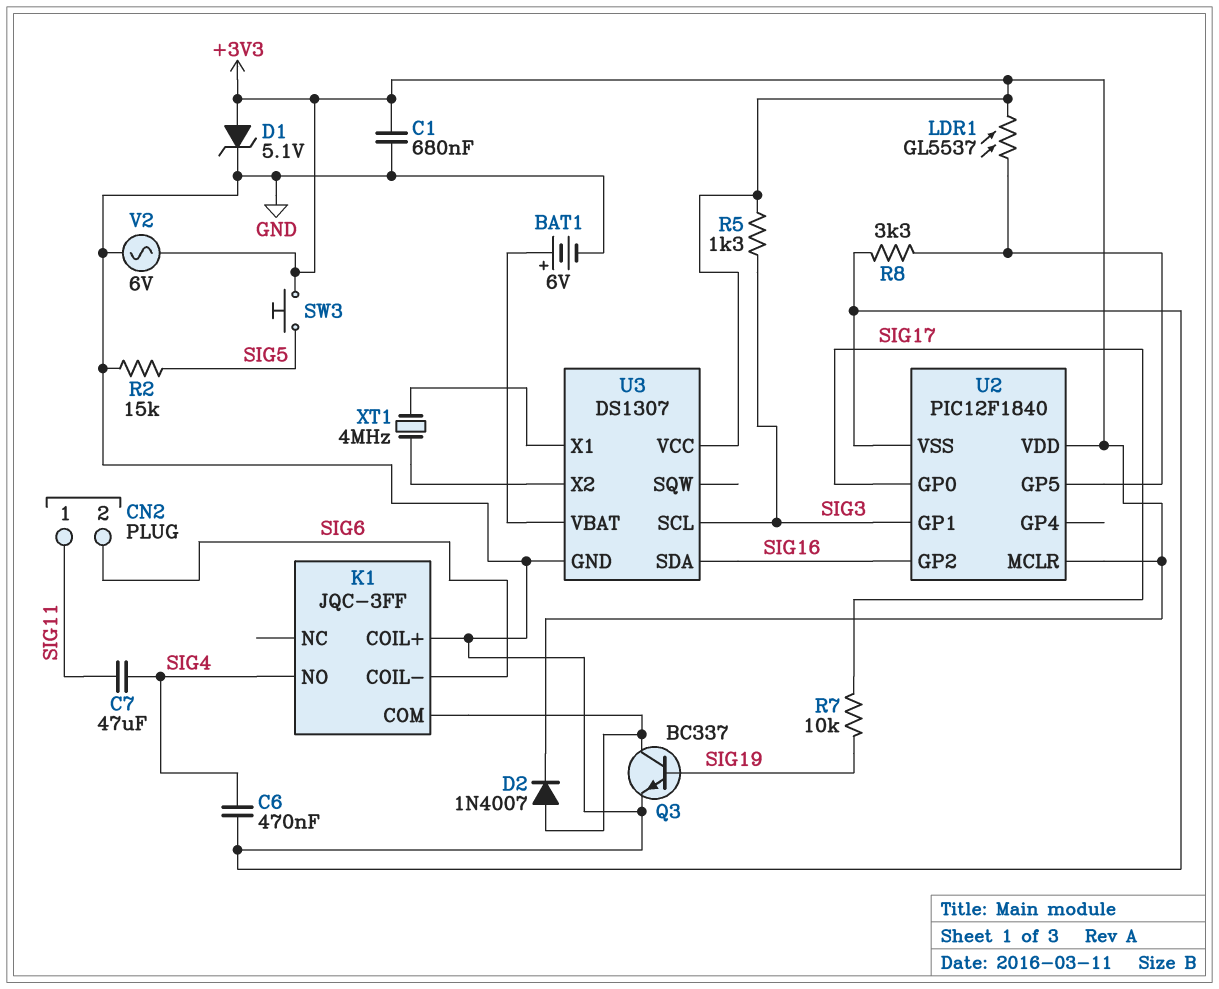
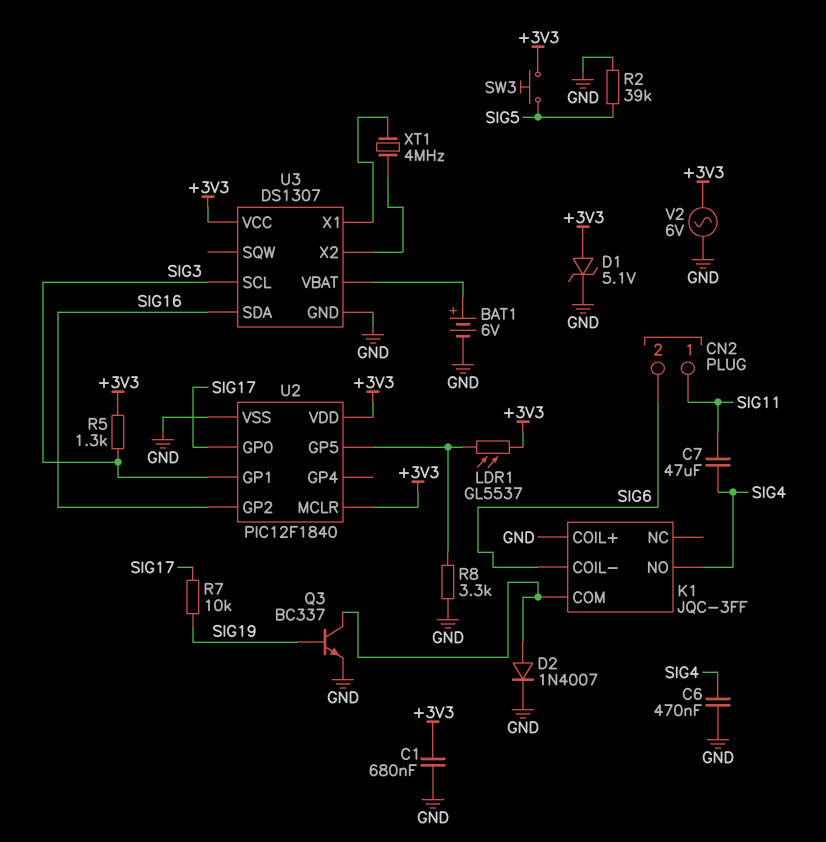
D2: diode 1N4007 (A K1/COM, K +3V3) -> diode 1N4007 (A K1/COM, K GND)
R2: 15k (GND, SIG5) -> 39k (GND, SIG5)

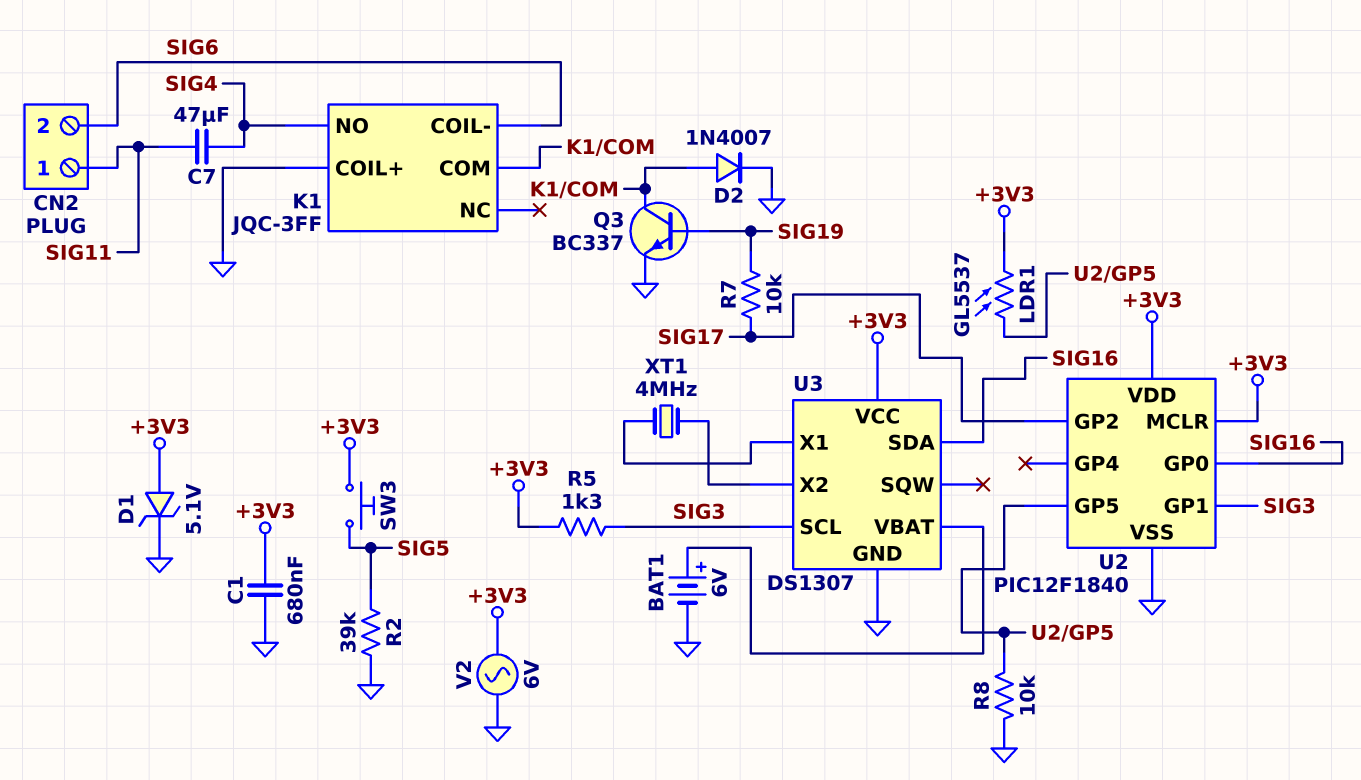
C6: 470nF (GND, SIG4) -> none
R8: 3.3k (GND, U2/GP5) -> 10k (GND, U2/GP5)
U2 pin GP0: SIG17 -> SIG16
U2 pin GP2: SIG16 -> SIG17

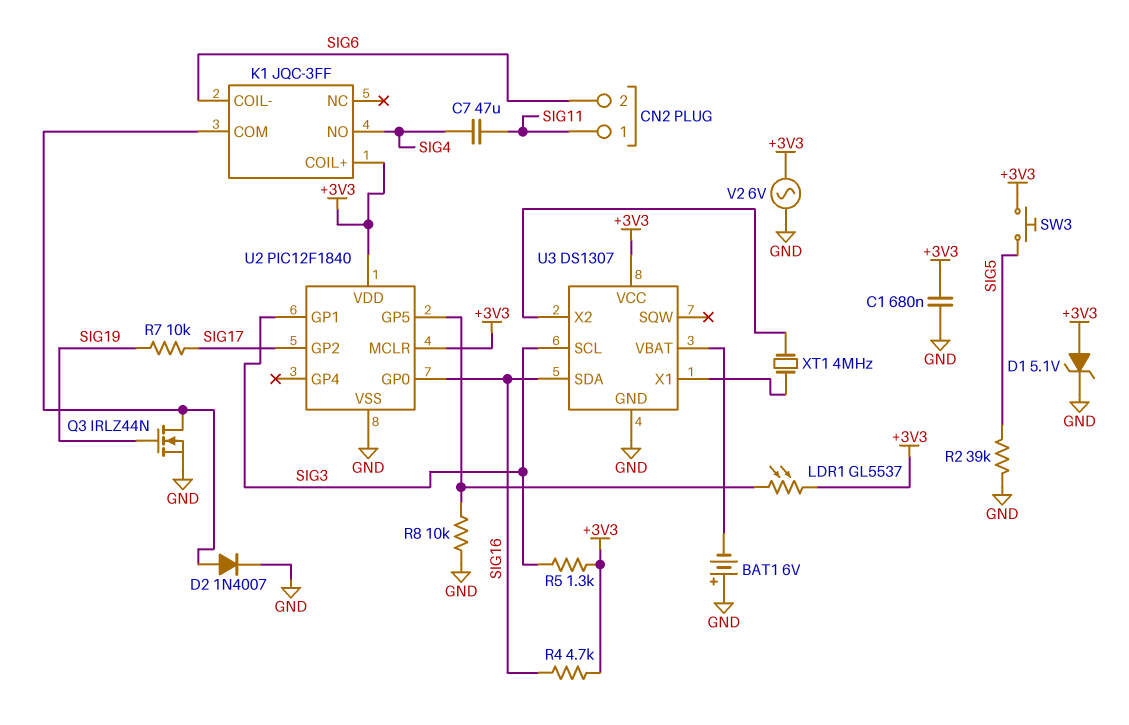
BAT1: 6V (plus U3/VBAT, minus GND) -> 6V (plus GND, minus U3/VBAT)
K1 pin COIL+: GND -> +3V3
Q3: NPN BC337 (B SIG19, C K1/COM, E GND) -> NMOS IRLZ44N (G SIG19, D K1/COM, S GND)
R4: none -> 4.7k (+3V3, SIG16)

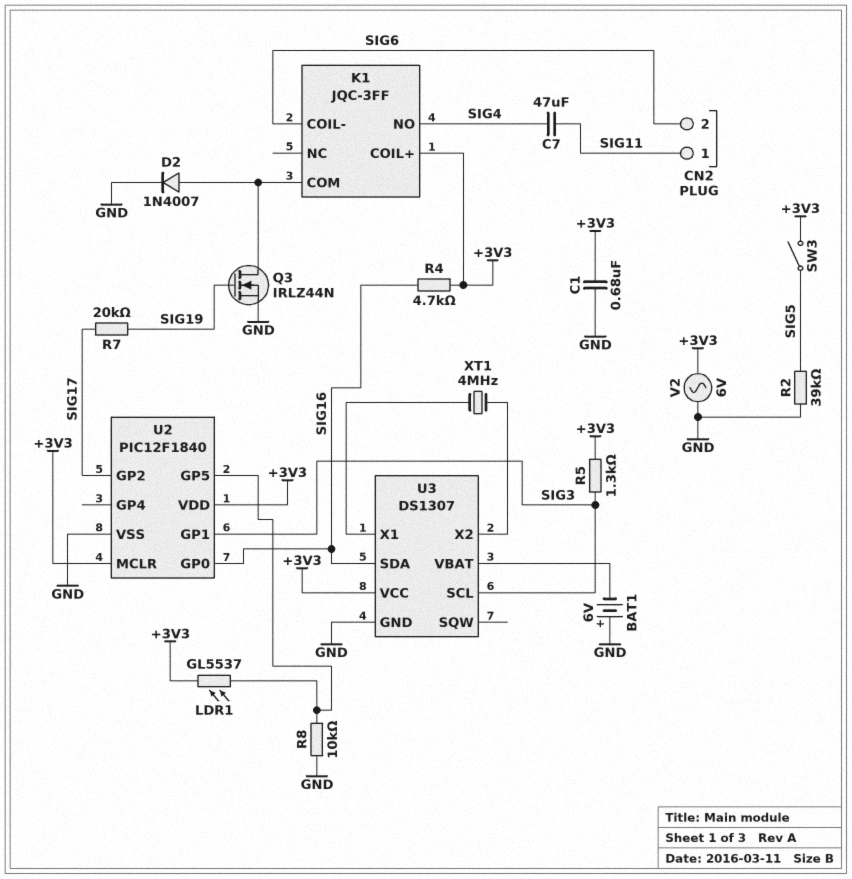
D1: zener 5.1V (A +3V3, K GND) -> none
R7: 10k (SIG17, SIG19) -> 20k (SIG17, SIG19)
SW3: button (+3V3, SIG5) -> switch (+3V3, SIG5)

